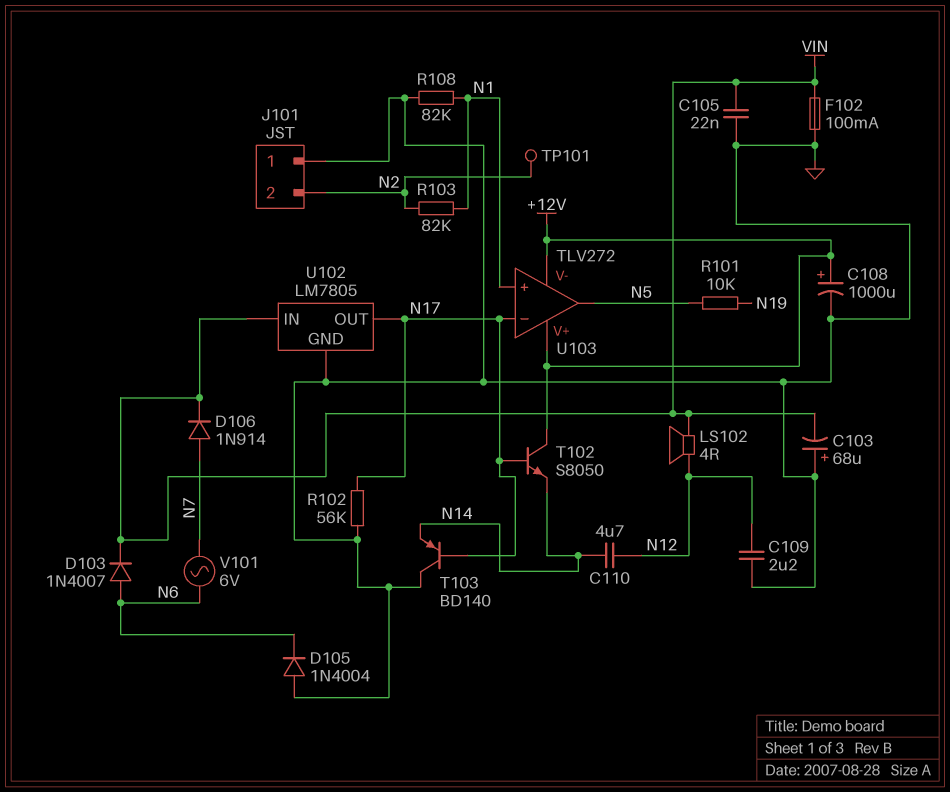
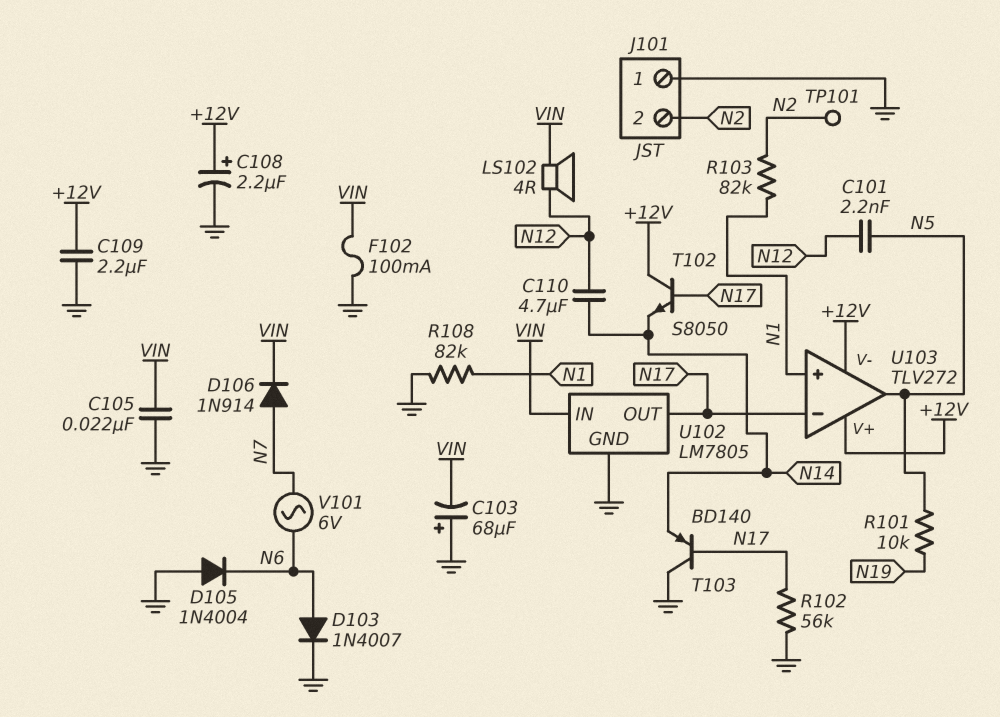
C101: none -> 2.2nF (N5, N12)
C108: 1000uF (plus +12V, minus GND) -> 2.2uF (plus +12V, minus GND)
C109: 2.2uF (GND, N12) -> 2.2uF (+12V, GND)
D103: diode 1N4007 (A N6, K VIN) -> diode 1N4007 (A N6, K GND)

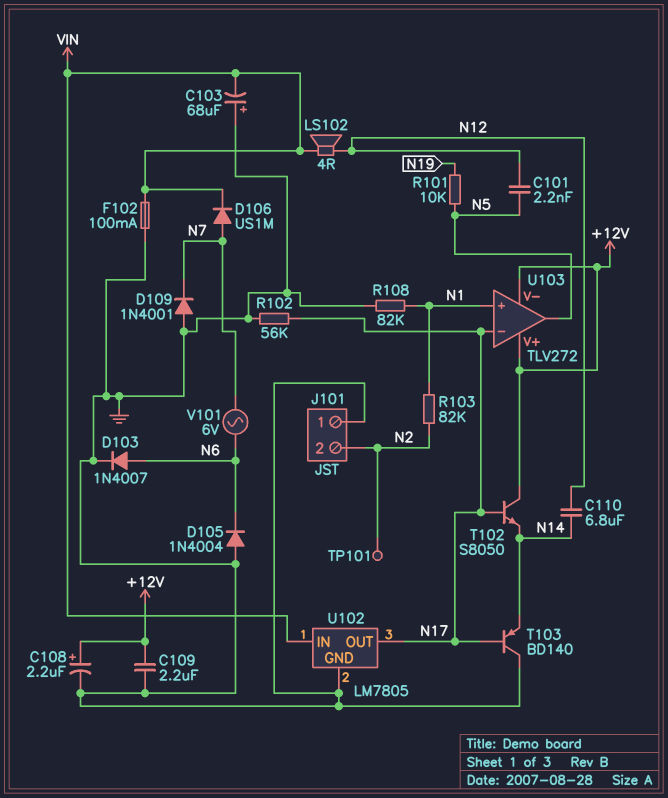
C105: 22nF (GND, VIN) -> none
C110: 4.7uF (N12, N14) -> 6.8uF (N12, N14)
D106: diode 1N914 (A N7, K VIN) -> diode US1M (A N7, K VIN)
D109: none -> diode 1N4001 (A GND, K N7)

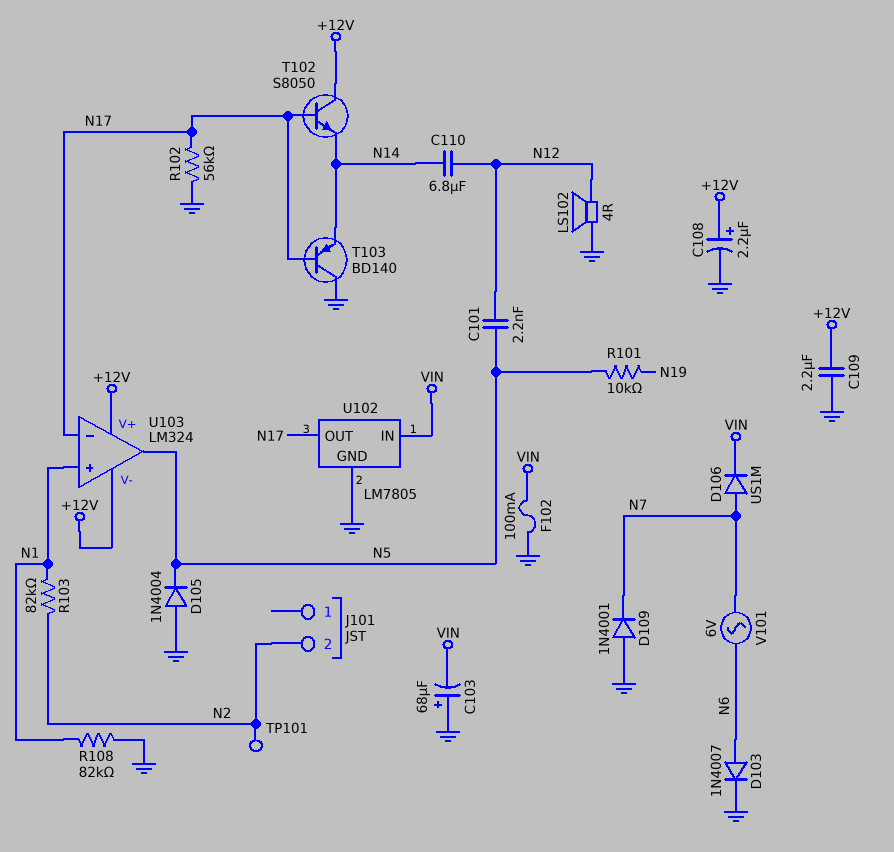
D105: diode 1N4004 (A GND, K N6) -> diode 1N4004 (A GND, K N5)
J101 pin 1: GND -> none
LS102: speaker 4R (N12, VIN) -> speaker 4R (GND, N12)
U103: TLV272 -> LM324

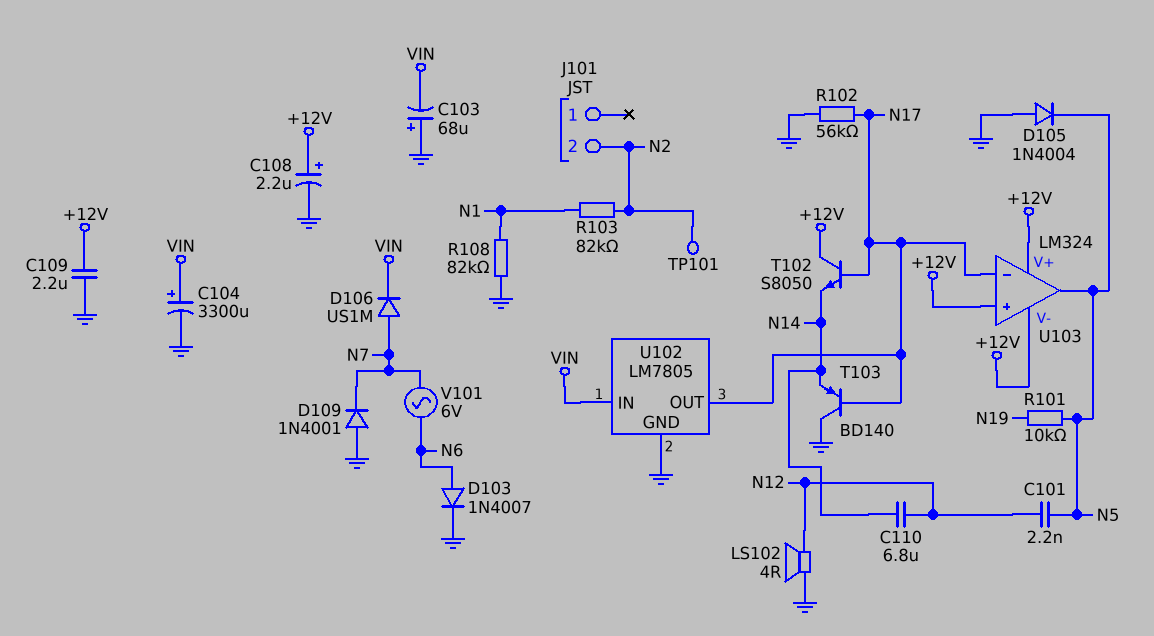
C104: none -> 3300uF (plus VIN, minus GND)
F102: 100mA (GND, VIN) -> none
U103 pin in+: N1 -> +12V

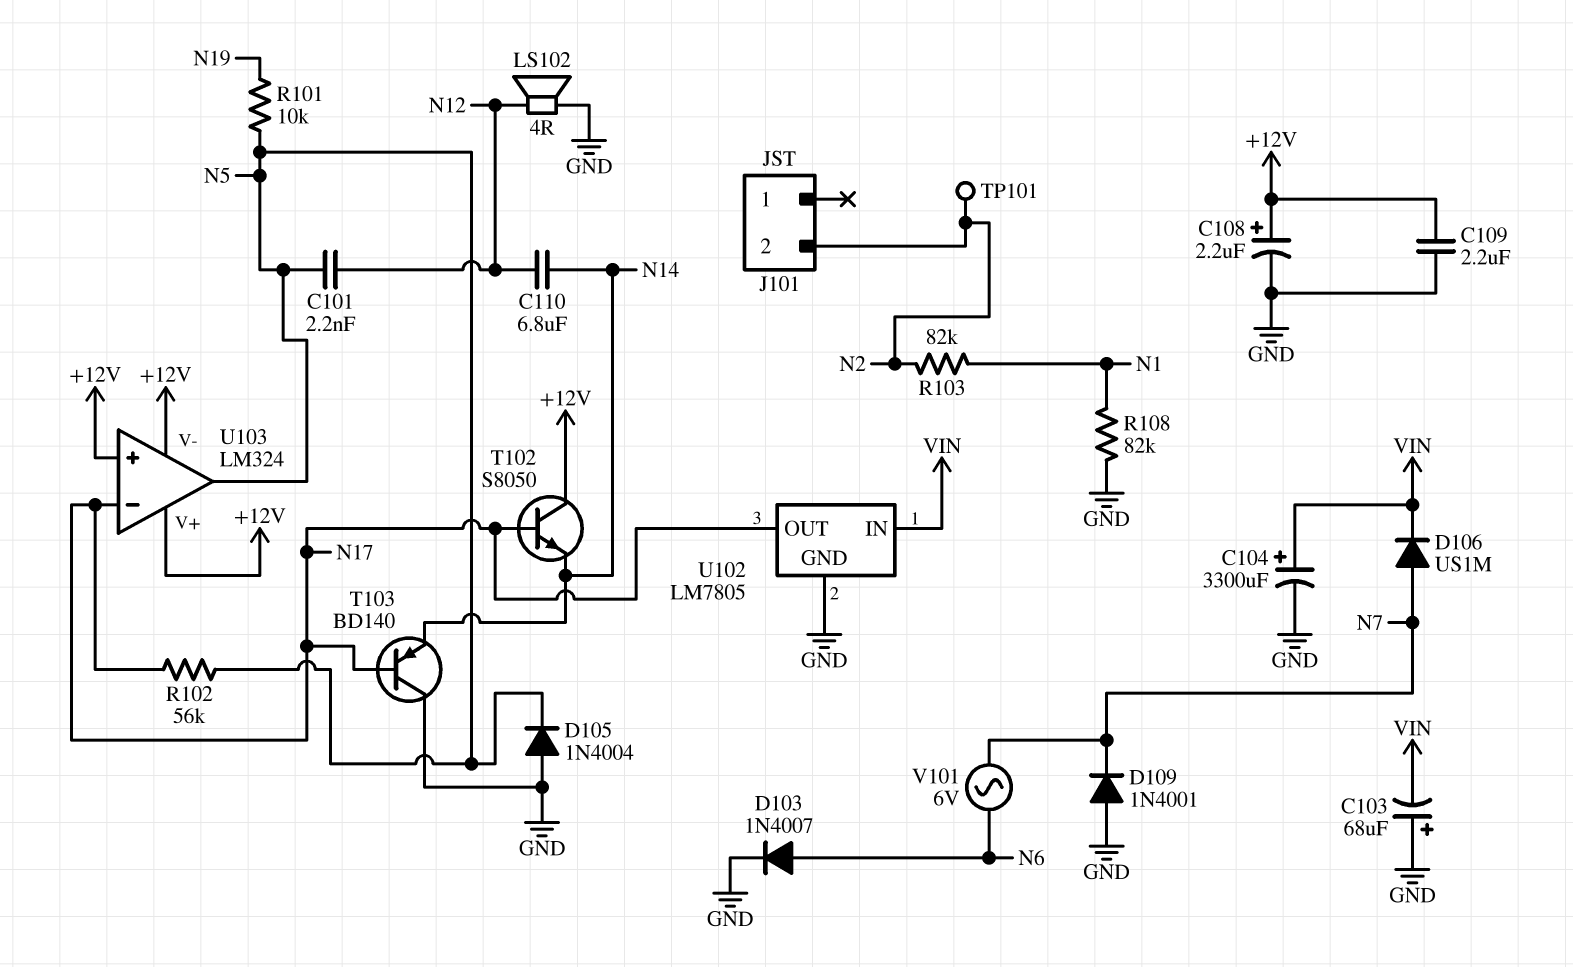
R102: 56k (GND, N17) -> 56k (N5, N17)

